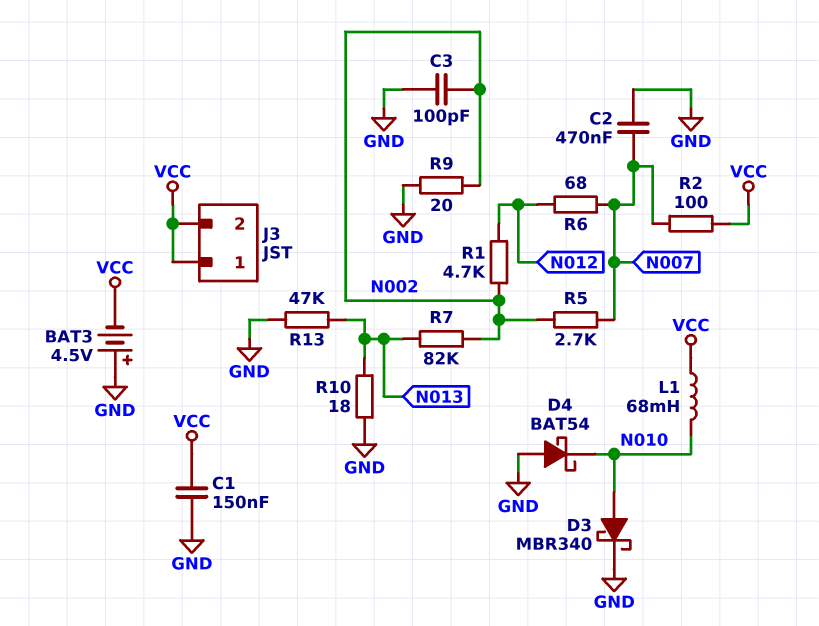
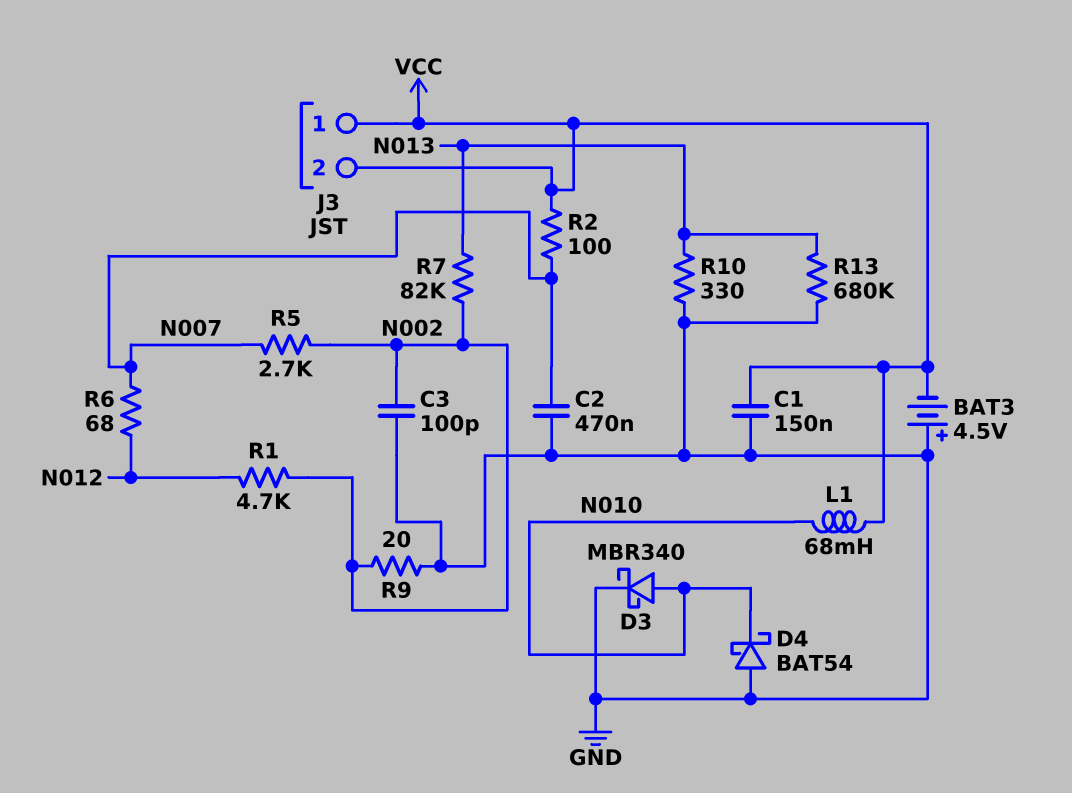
R10: 18 (GND, N013) -> 330 (GND, N013)
R13: 47k (GND, N013) -> 680k (GND, N013)

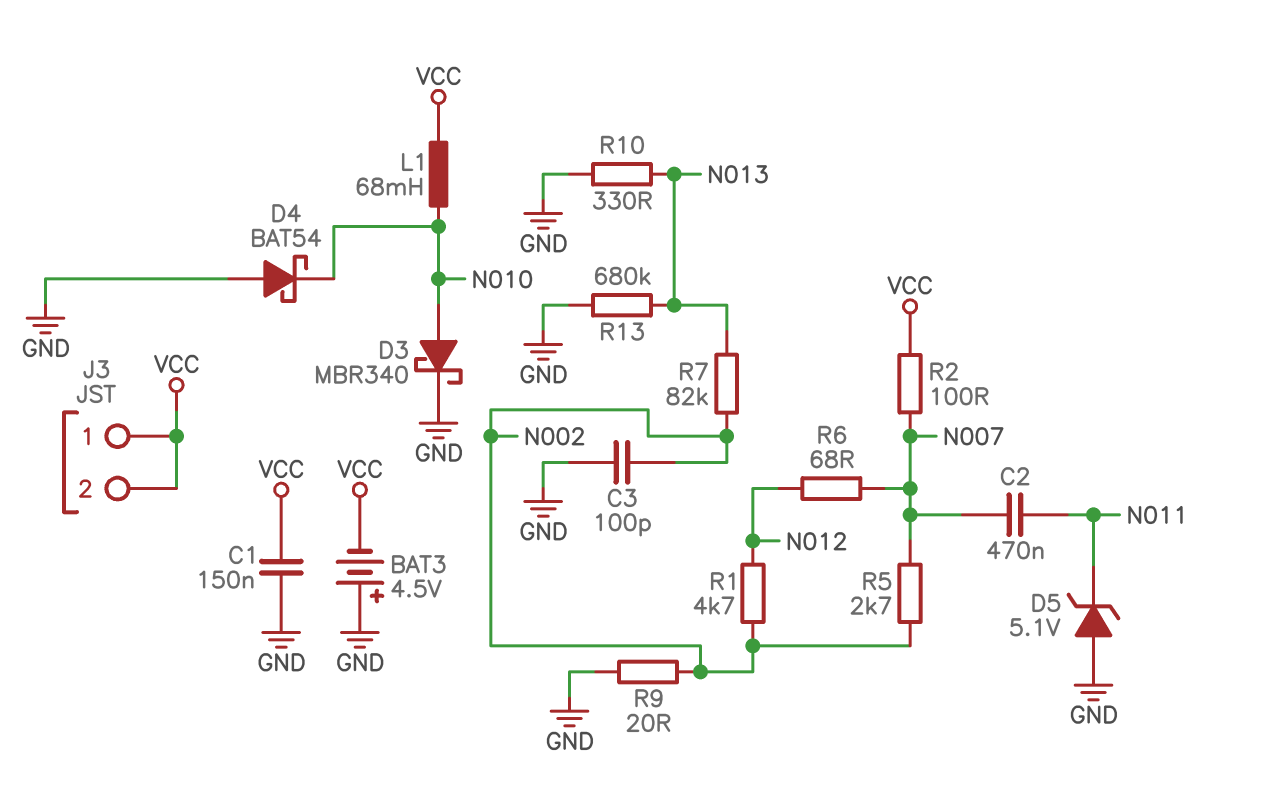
C2: 470nF (GND, N007) -> 470nF (N007, N011)
D5: none -> zener 5.1V (A GND, K N011)

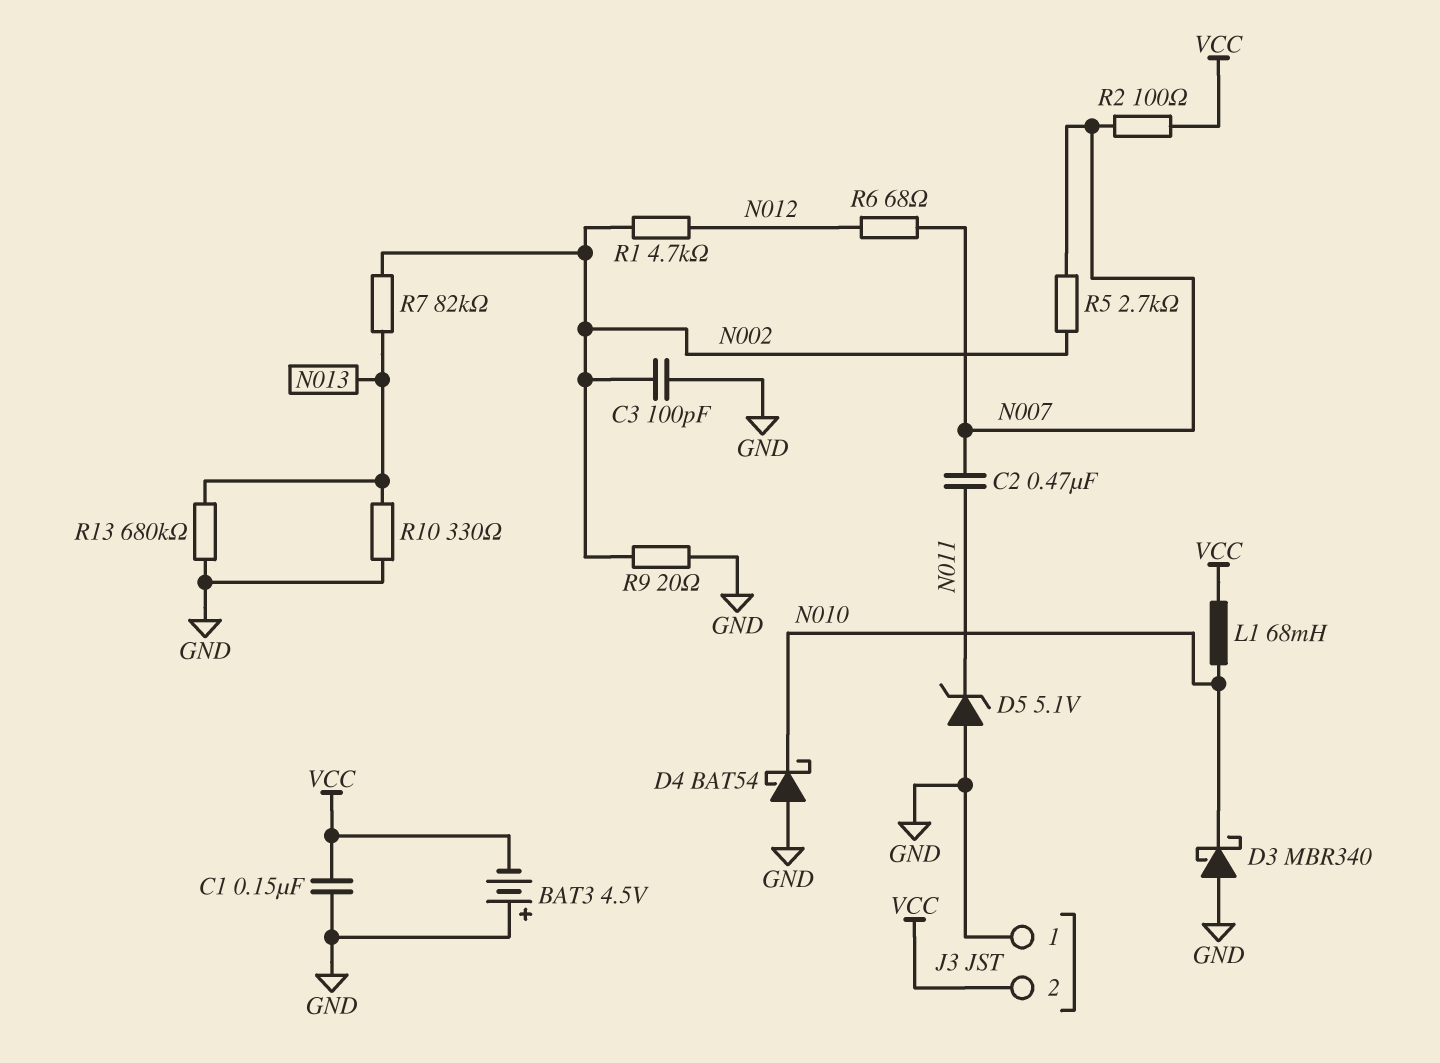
D3: schottky MBR340 (A N010, K GND) -> schottky MBR340 (A GND, K N010)
J3 pin 1: VCC -> GND

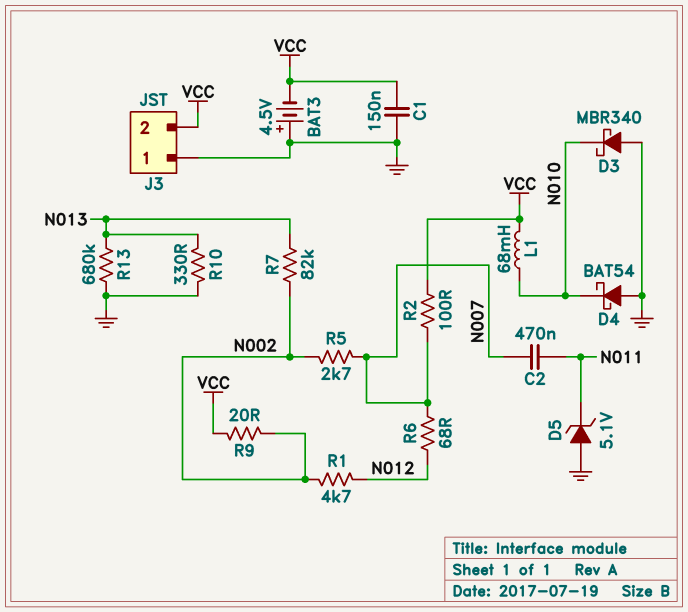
C3: 100pF (GND, N002) -> none
R9: 20 (GND, N002) -> 20 (N002, VCC)

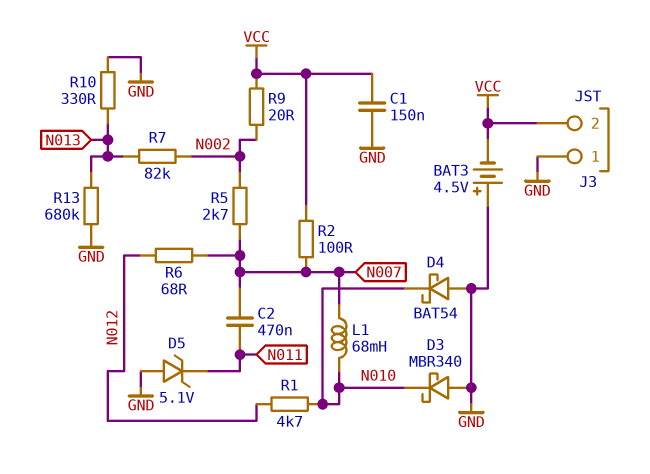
L1: 68mH (N010, VCC) -> 68mH (N007, N010)
R1: 4.7k (N002, N012) -> 4.7k (N010, N012)

